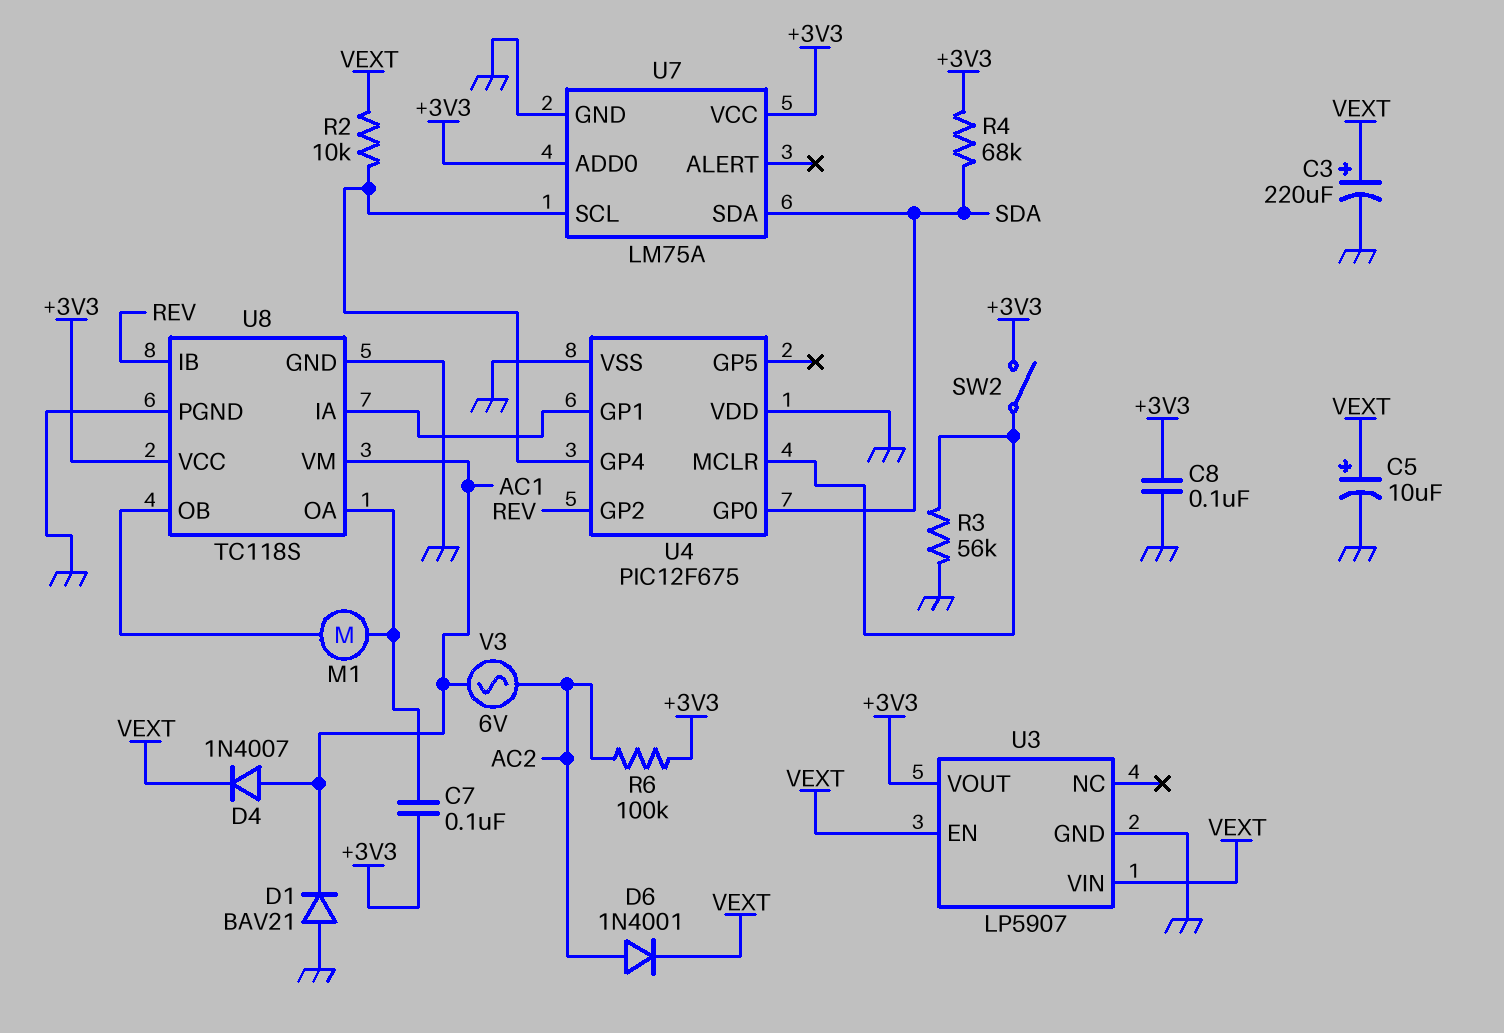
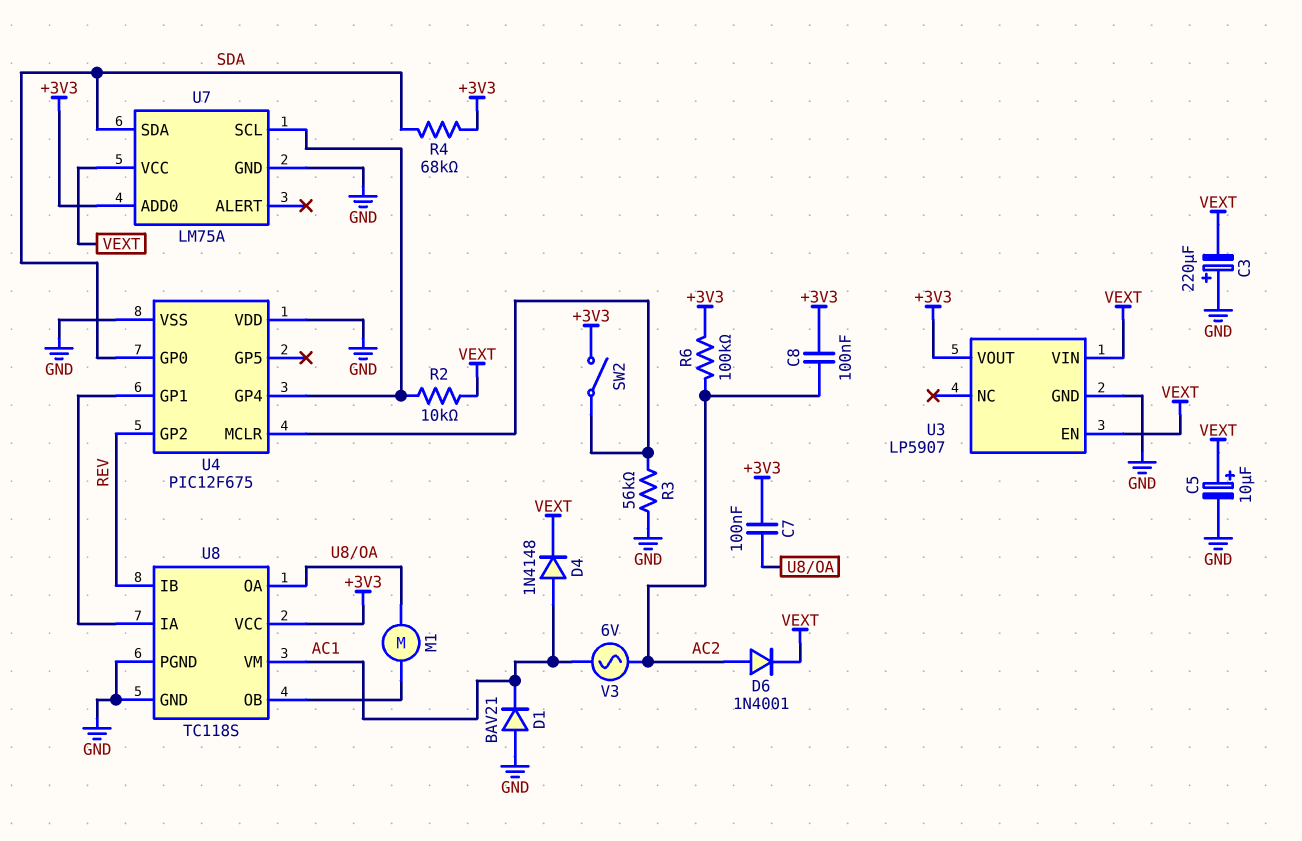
C3: 220uF (plus VEXT, minus GND) -> 220uF (plus GND, minus VEXT)
C8: 100nF (+3V3, GND) -> 100nF (+3V3, AC2)
D4: diode 1N4007 (A AC1, K VEXT) -> diode 1N4148 (A AC1, K VEXT)
U7 pin VCC: +3V3 -> VEXT

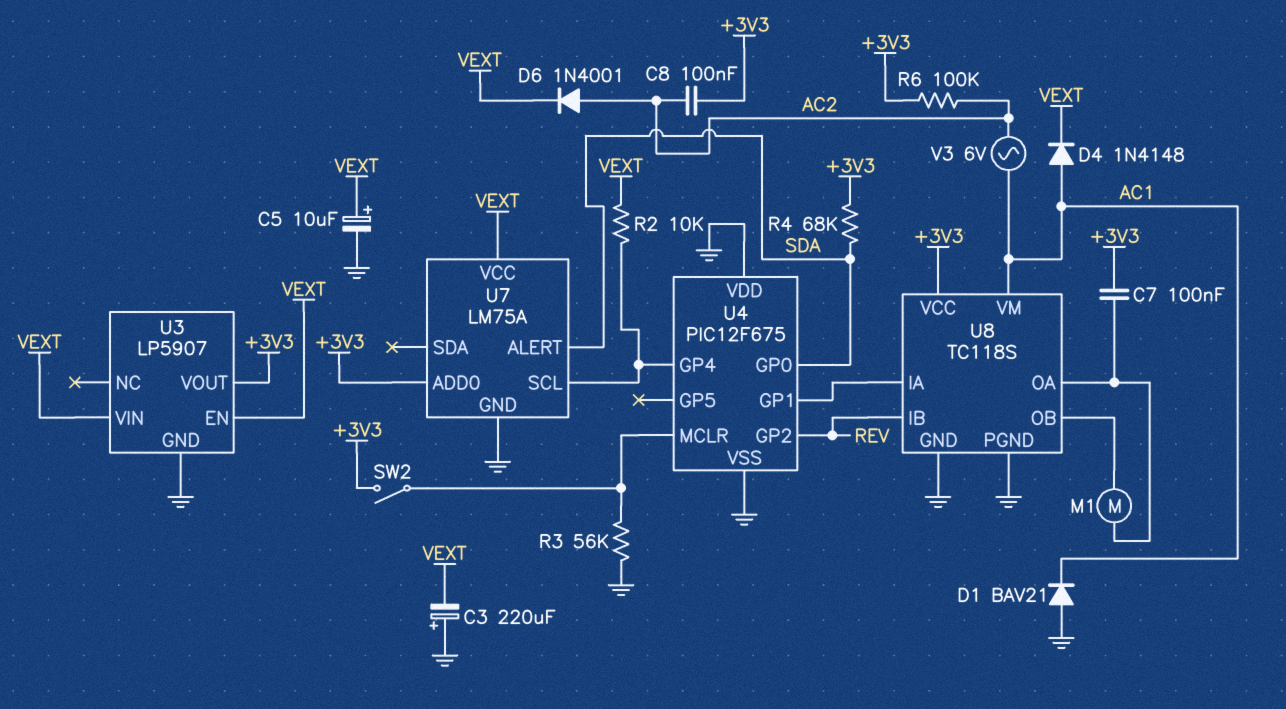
U7 pin ALERT: none -> SDA
U7 pin SDA: SDA -> none

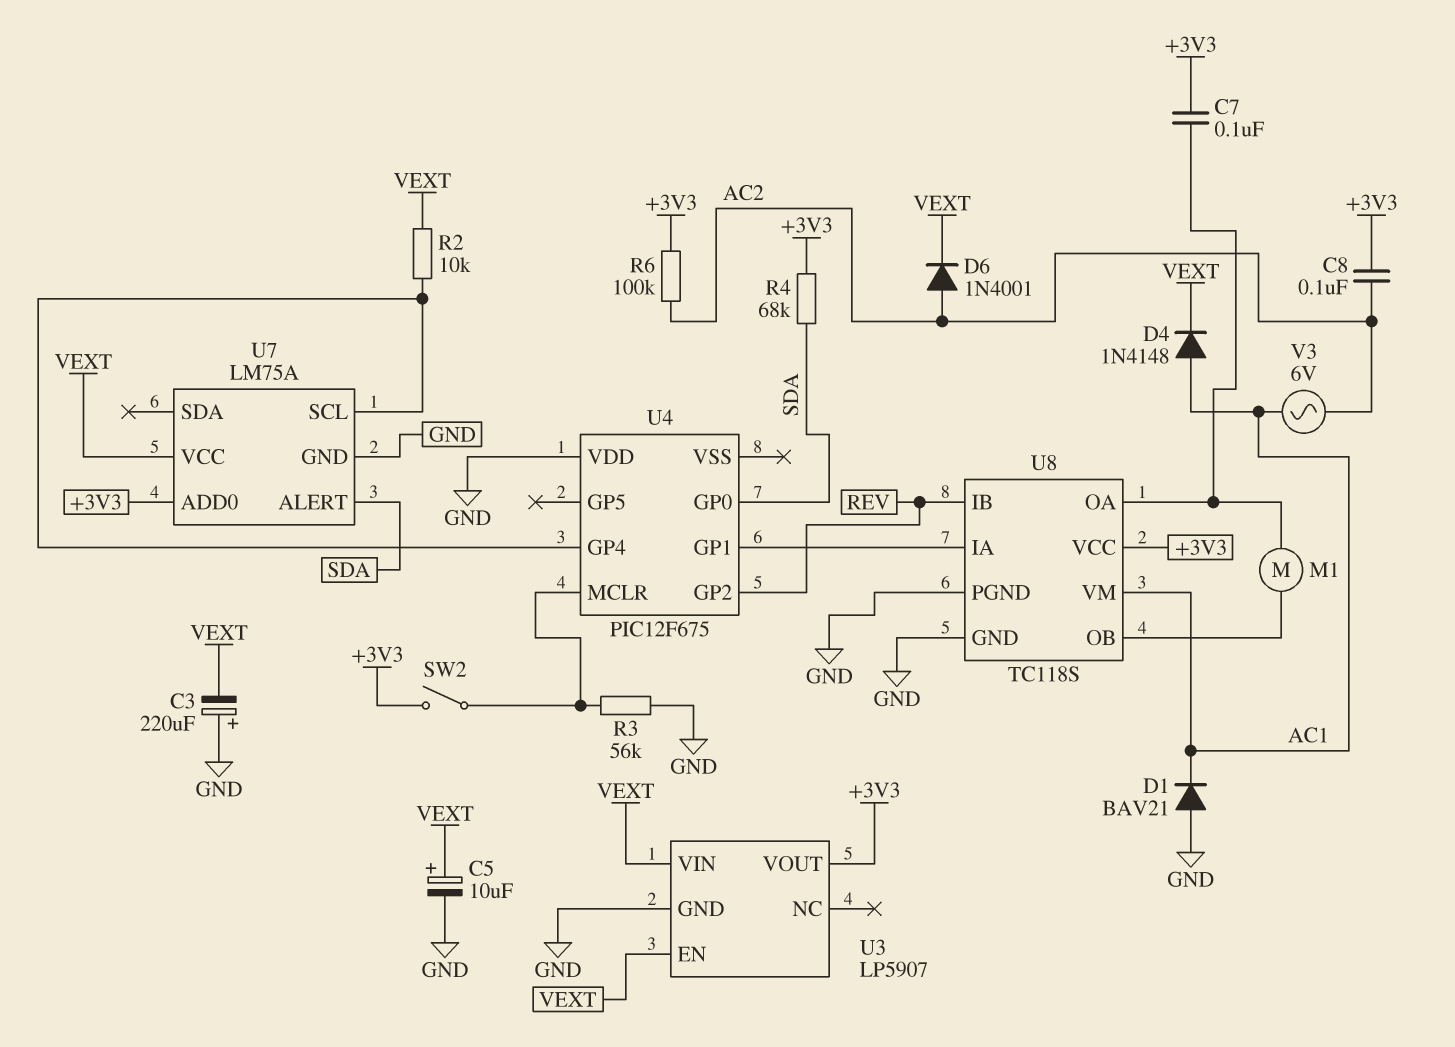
U4 pin VSS: GND -> none

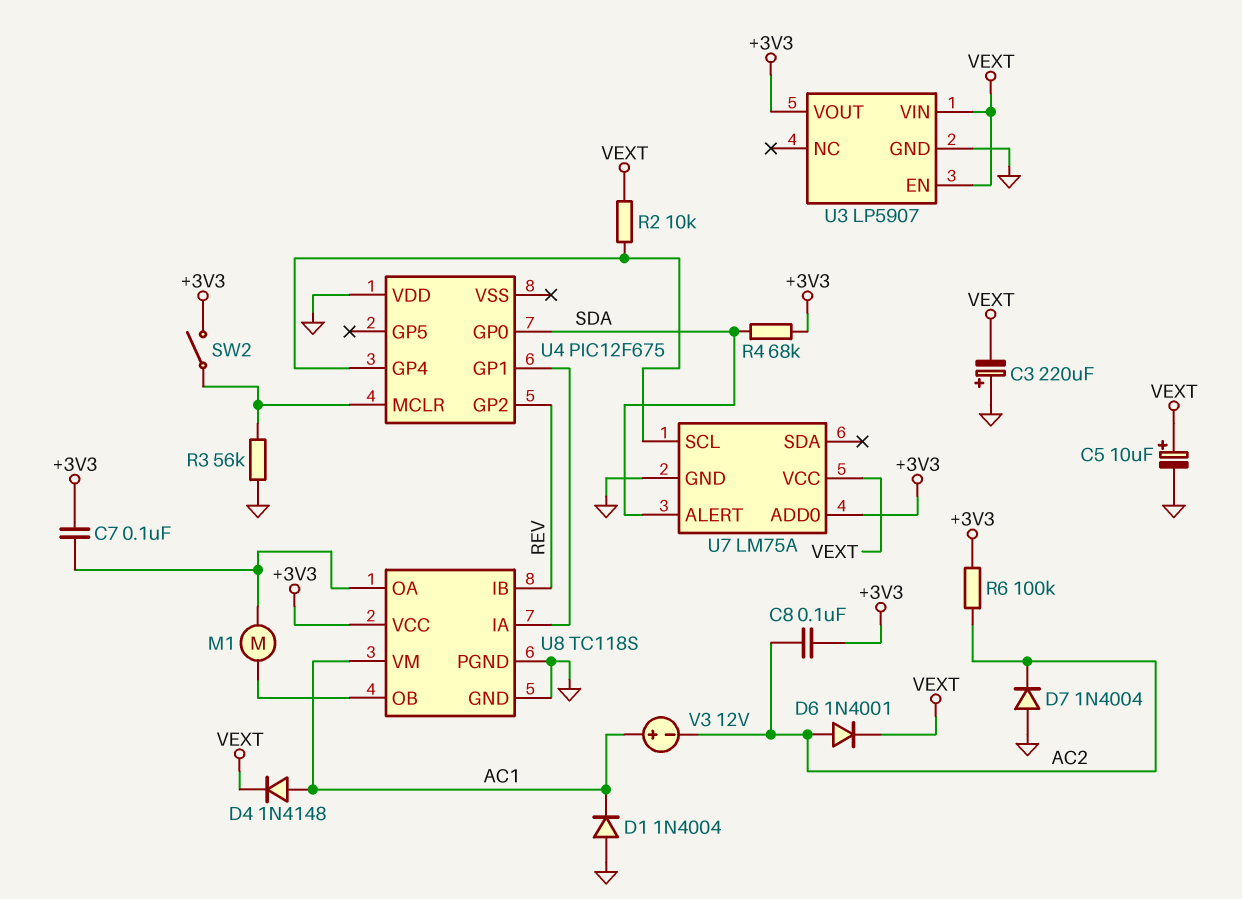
D1: diode BAV21 (A GND, K AC1) -> diode 1N4004 (A GND, K AC1)
D7: none -> diode 1N4004 (A GND, K AC2)
V3: AC 6V (AC1, AC2) -> 12V (plus AC1, minus AC2)

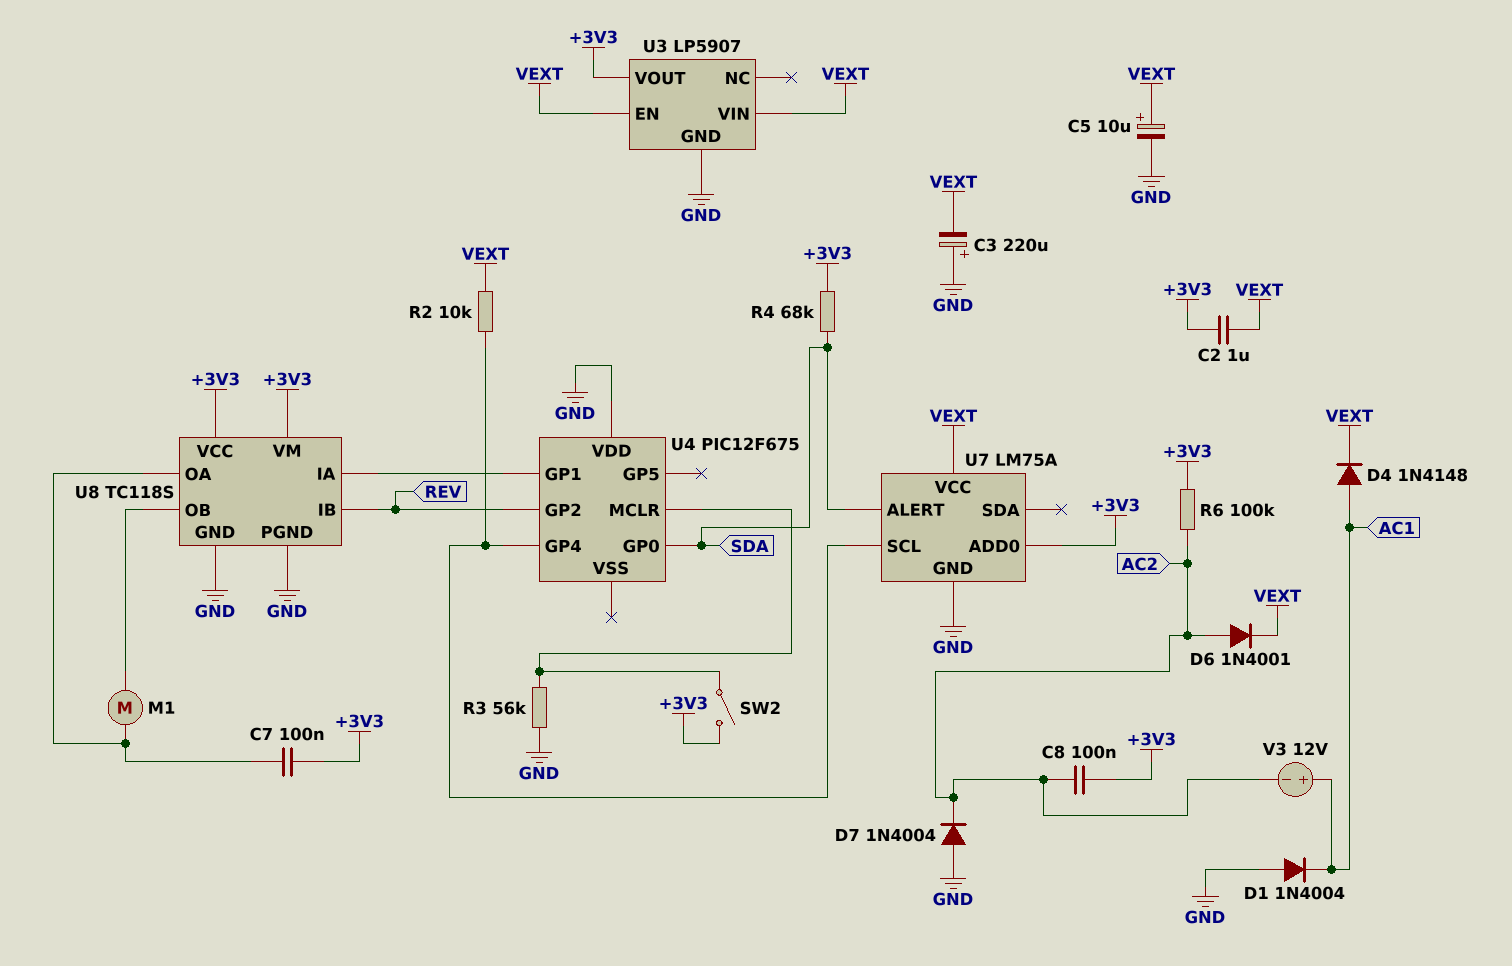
C2: none -> 1uF (+3V3, VEXT)
U8 pin VM: AC1 -> +3V3

